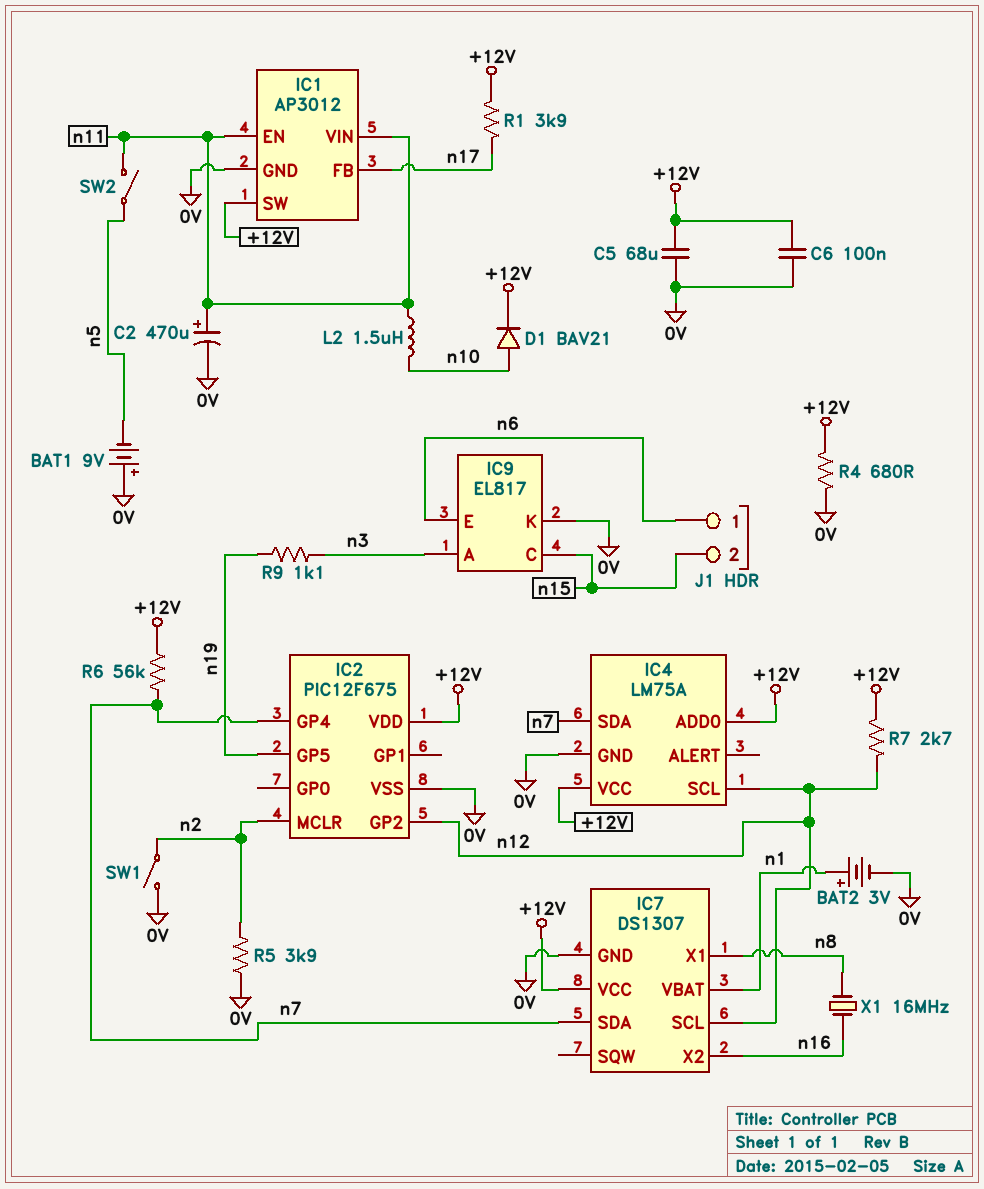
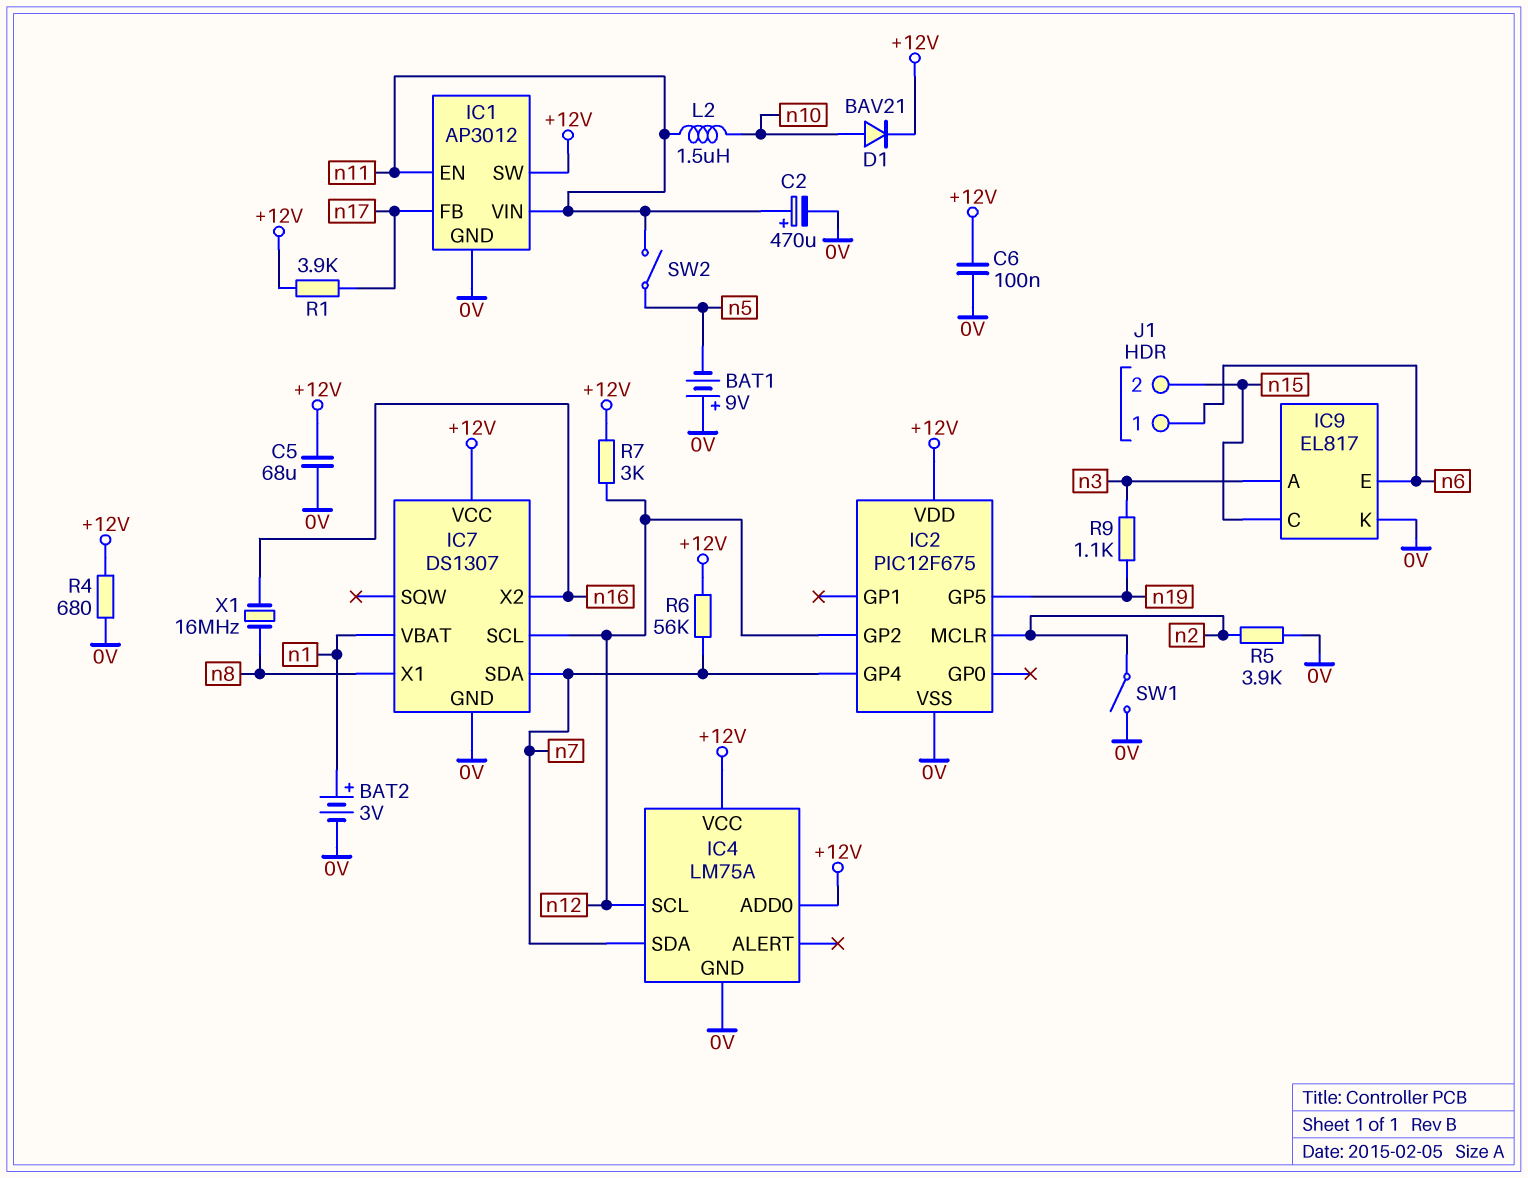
R7: 2.7k (+12V, n12) -> 3k (+12V, n12)

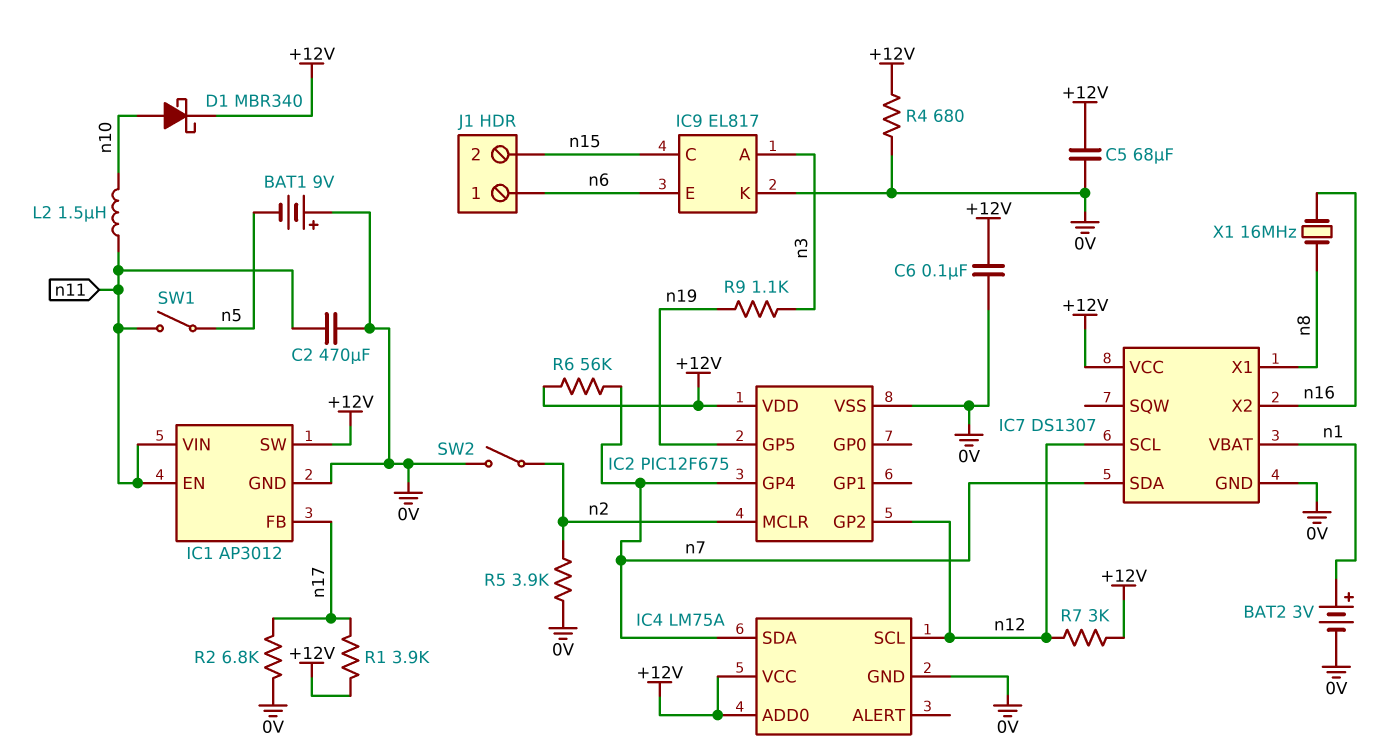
C2: 470uF (plus n11, minus 0V) -> 470uF (0V, n11)
D1: diode BAV21 (A n10, K +12V) -> schottky MBR340 (A n10, K +12V)
R2: none -> 6.8k (0V, n17)
SW1: switch (0V, n2) -> switch (n5, n11)
SW2: switch (n5, n11) -> switch (0V, n2)

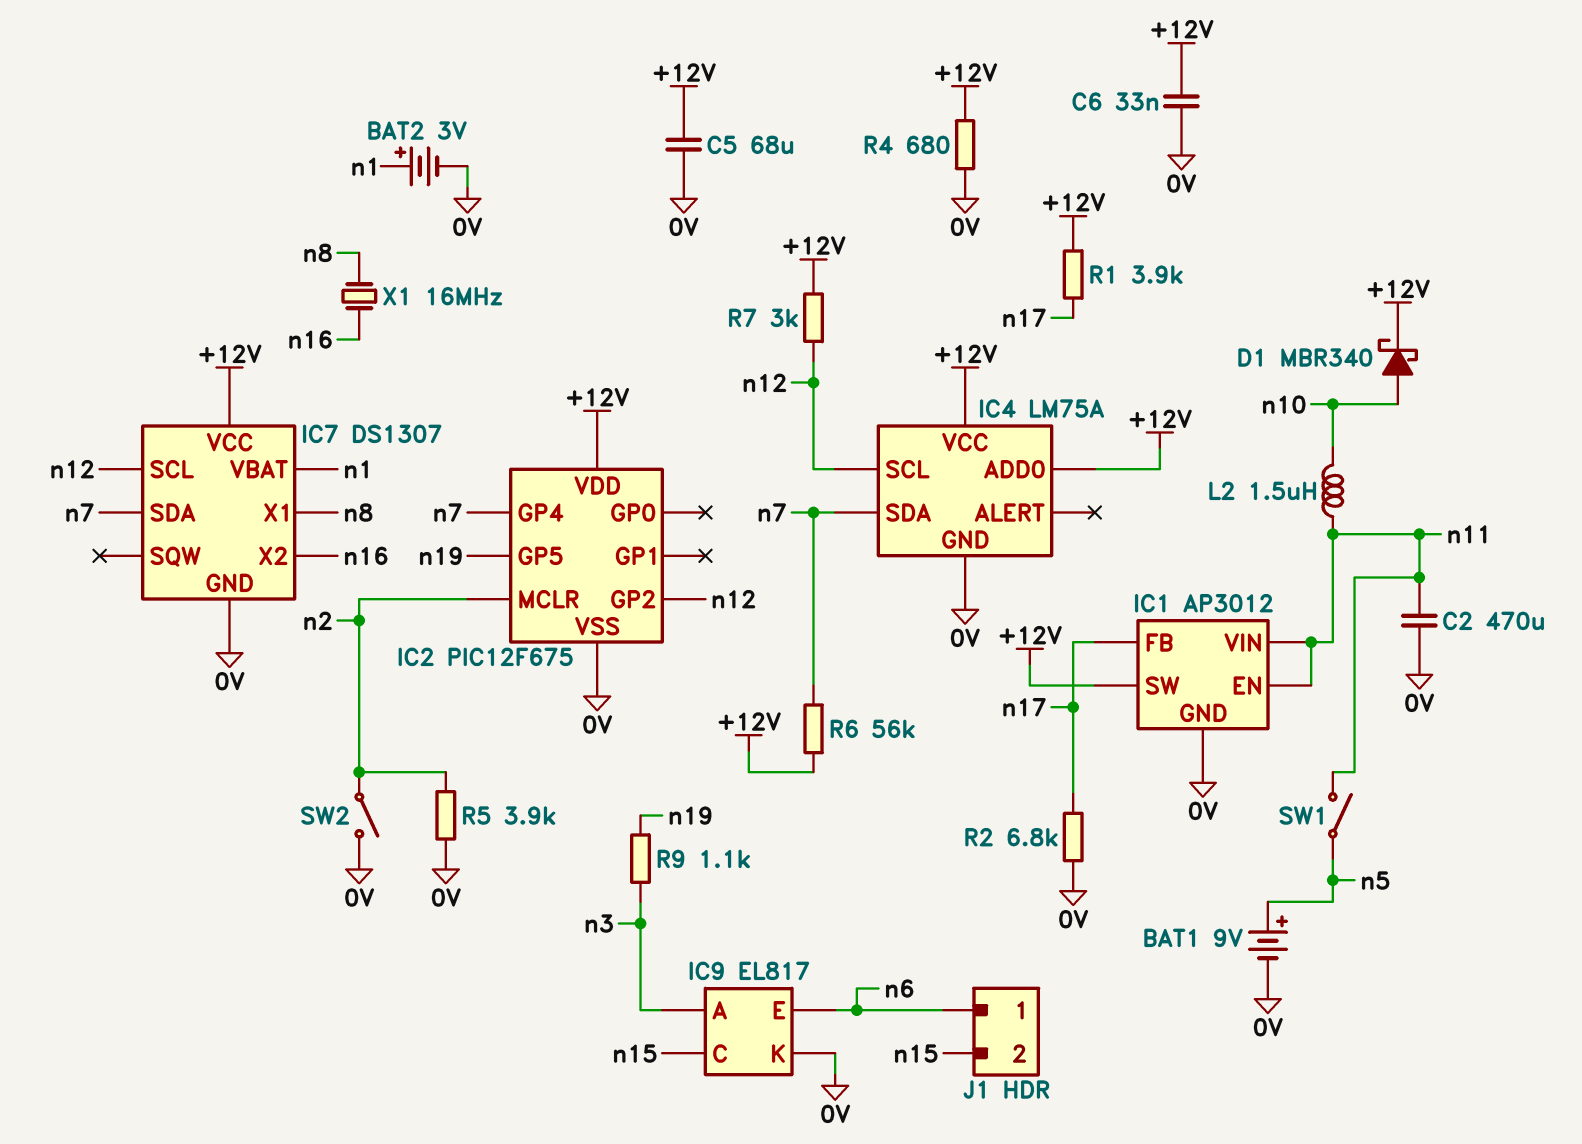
BAT1: 9V (plus 0V, minus n5) -> 9V (plus n5, minus 0V)
C6: 100nF (+12V, 0V) -> 33nF (+12V, 0V)

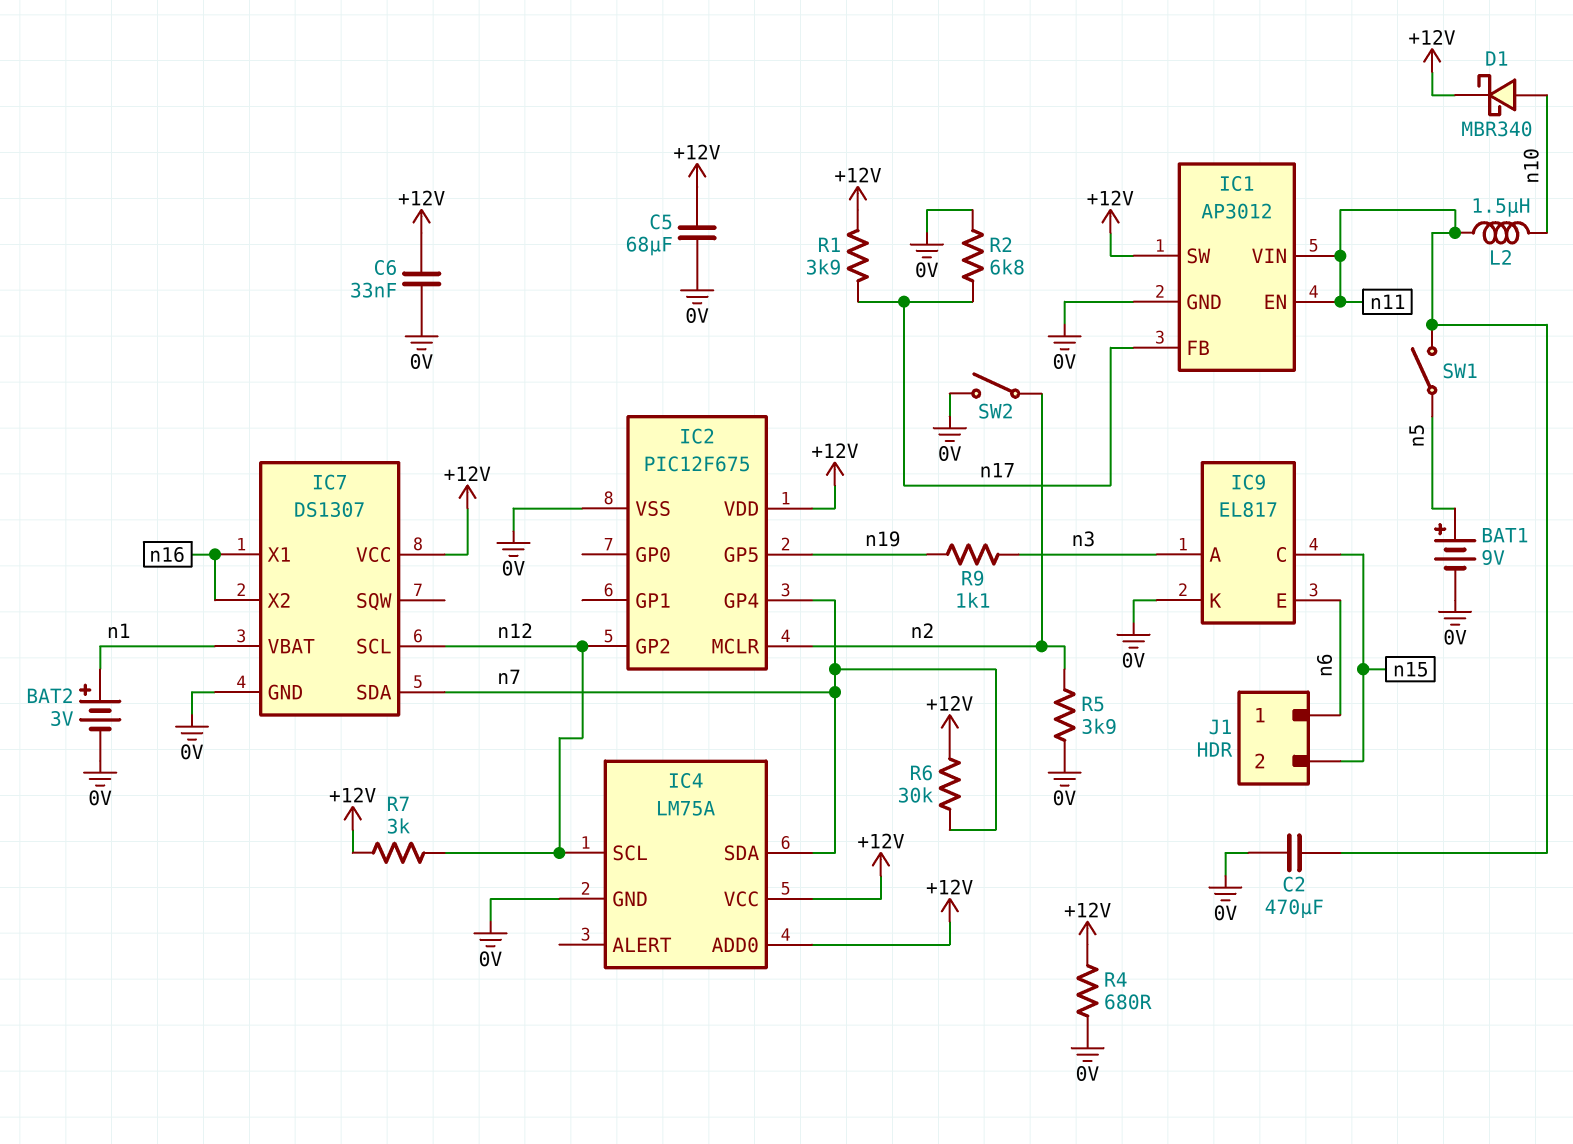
IC7 pin X1: n8 -> n16
R6: 56k (+12V, n7) -> 30k (+12V, n7)
X1: 16MHz (n8, n16) -> none

